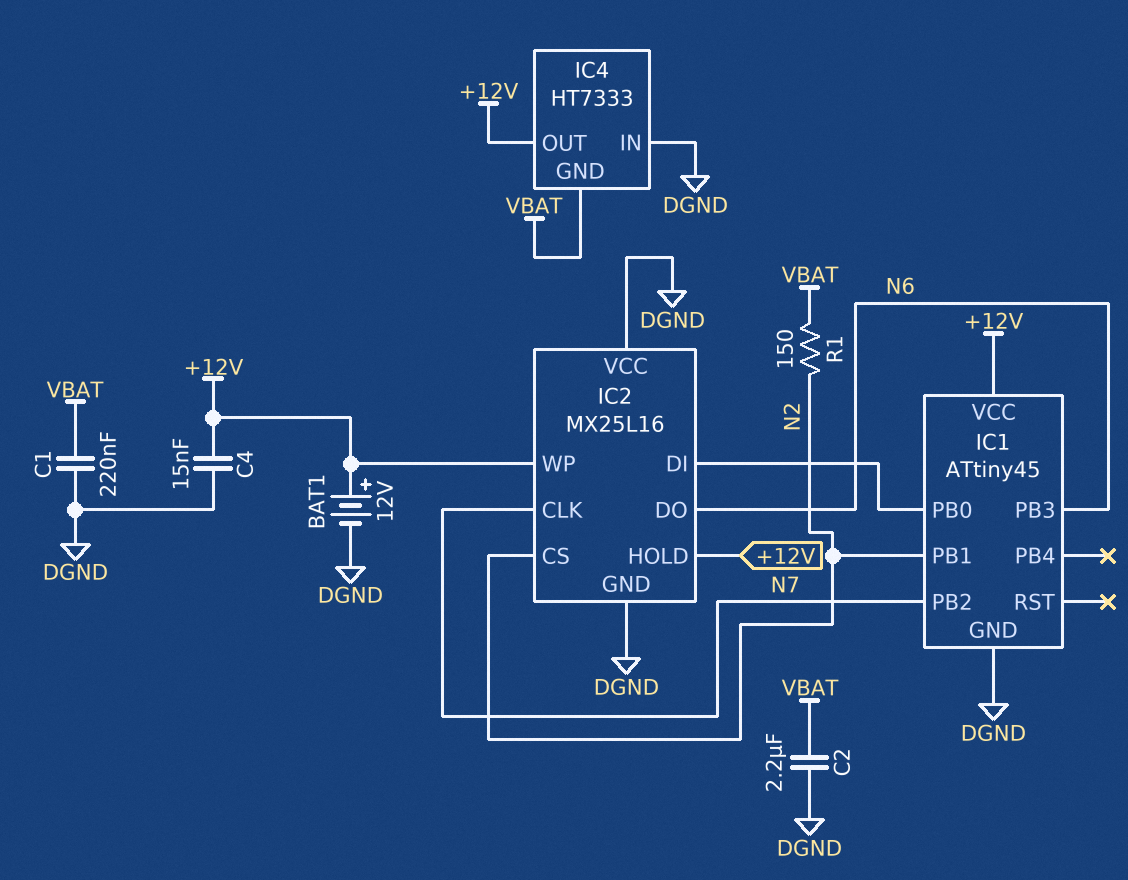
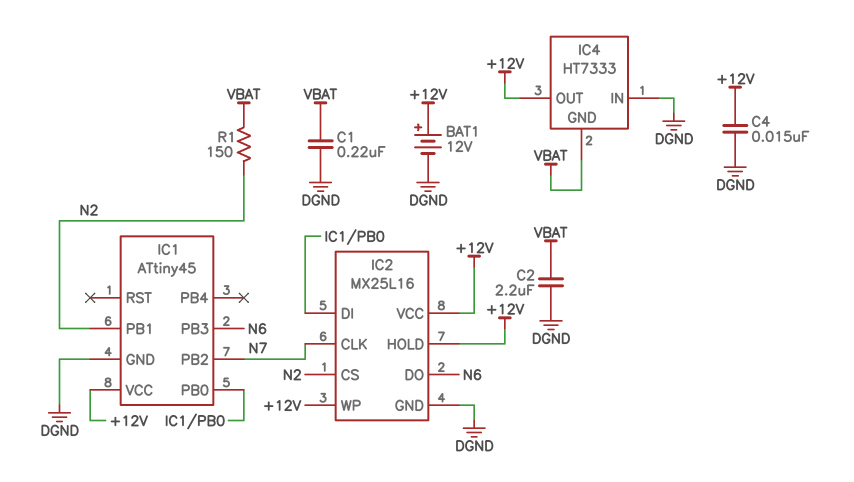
IC2 pin VCC: DGND -> +12V

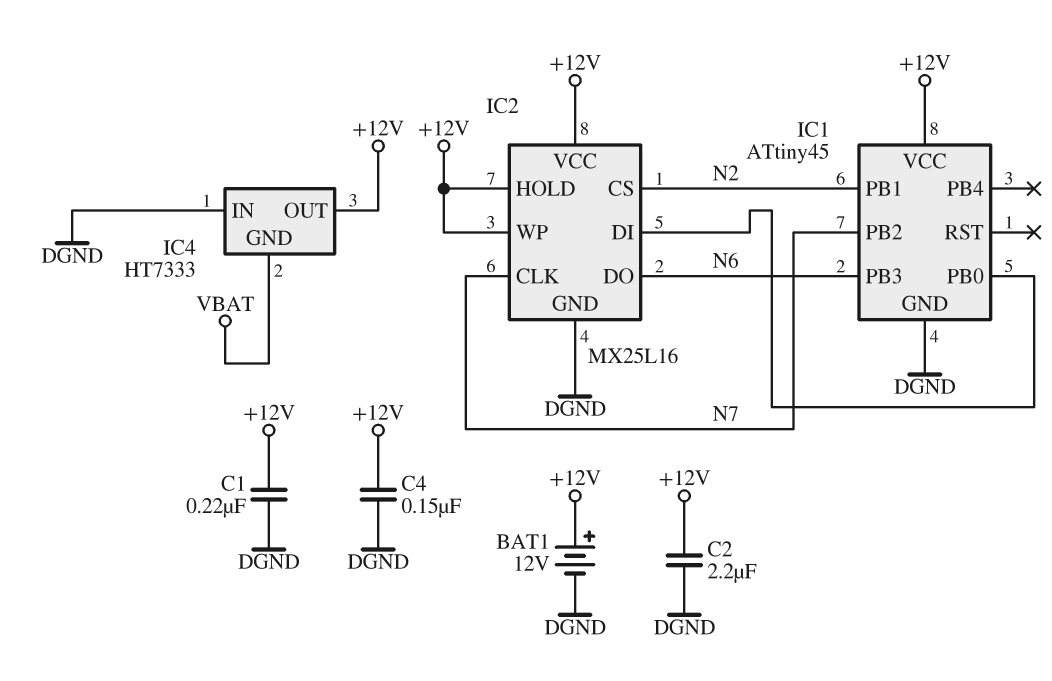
C1: 220nF (DGND, VBAT) -> 220nF (+12V, DGND)
C2: 2.2uF (DGND, VBAT) -> 2.2uF (+12V, DGND)
C4: 15nF (+12V, DGND) -> 150nF (+12V, DGND)
R1: 150 (N2, VBAT) -> none

